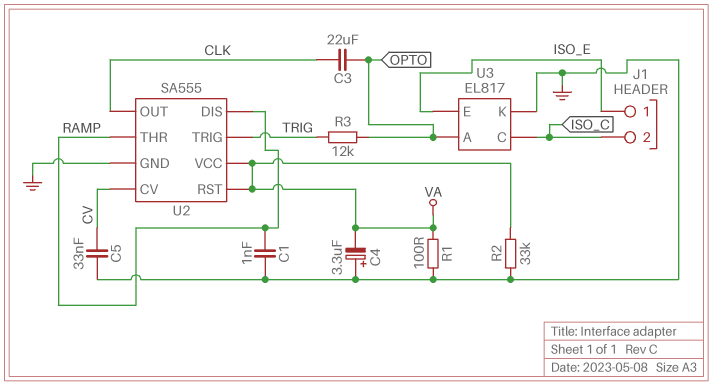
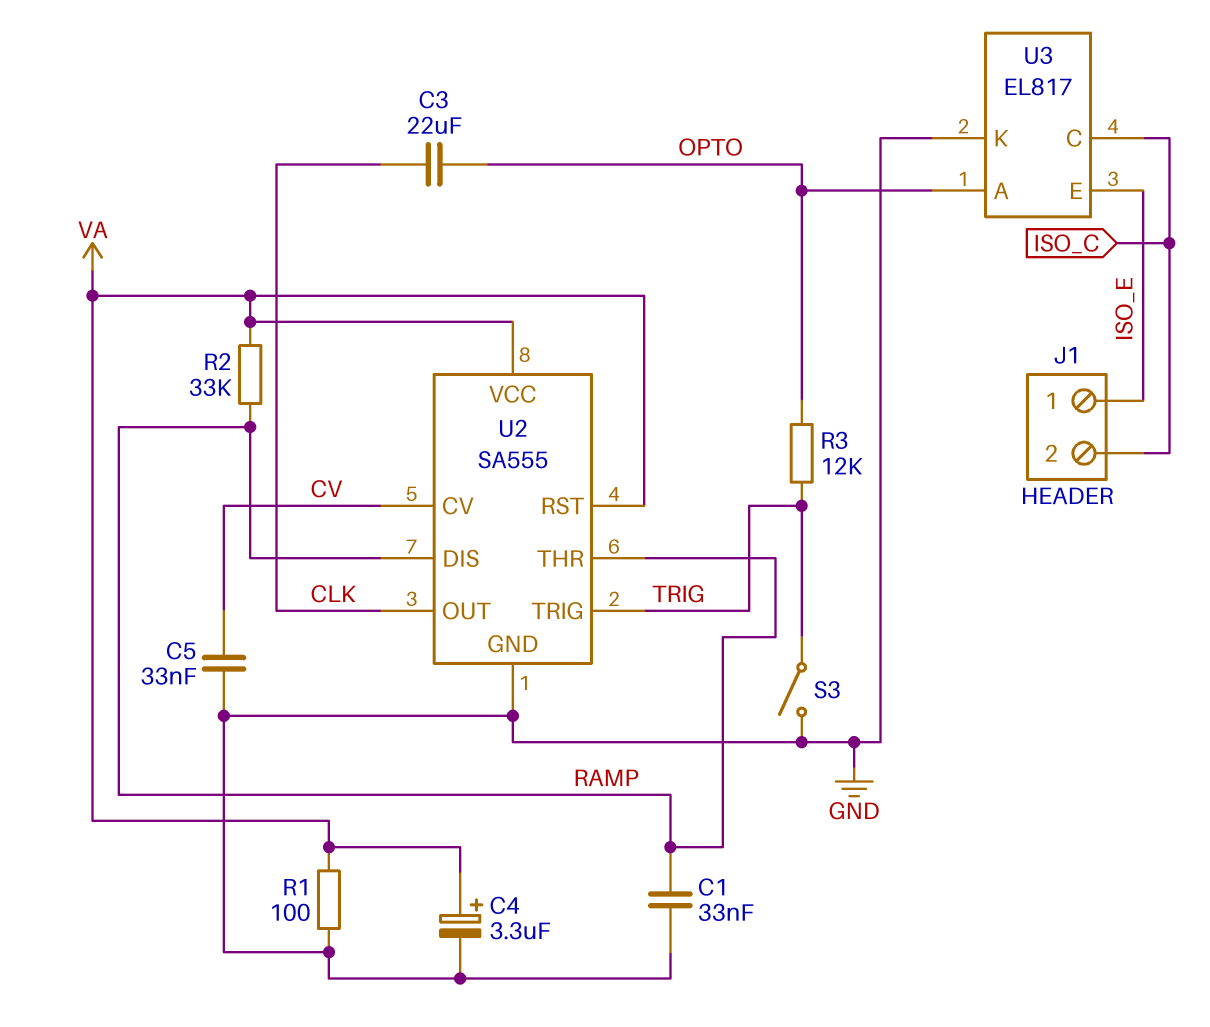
C1: 1nF (GND, RAMP) -> 33nF (GND, RAMP)
C4: 3.3uF (plus GND, minus VA) -> 3.3uF (plus VA, minus GND)
R2: 33k (GND, VA) -> 33k (RAMP, VA)
S3: none -> switch (GND, TRIG)

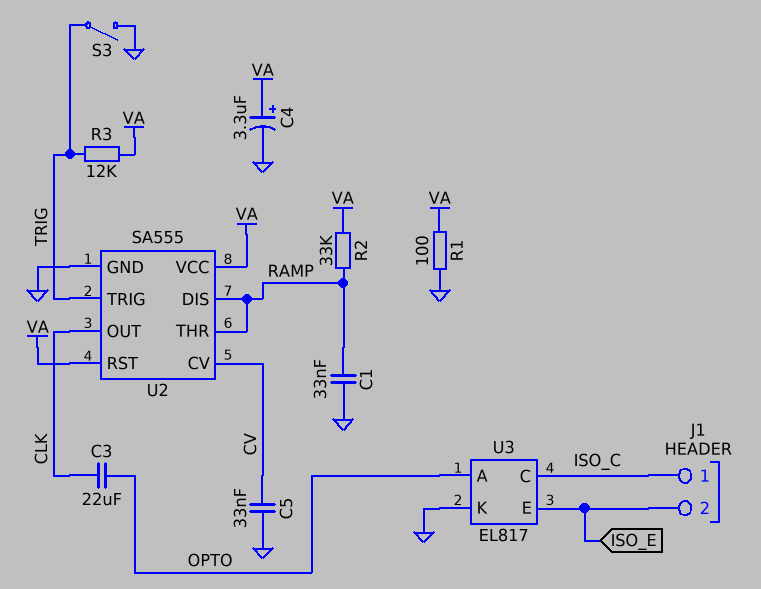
J1 pin 1: ISO_E -> ISO_C
J1 pin 2: ISO_C -> ISO_E
R3: 12k (OPTO, TRIG) -> 12k (TRIG, VA)

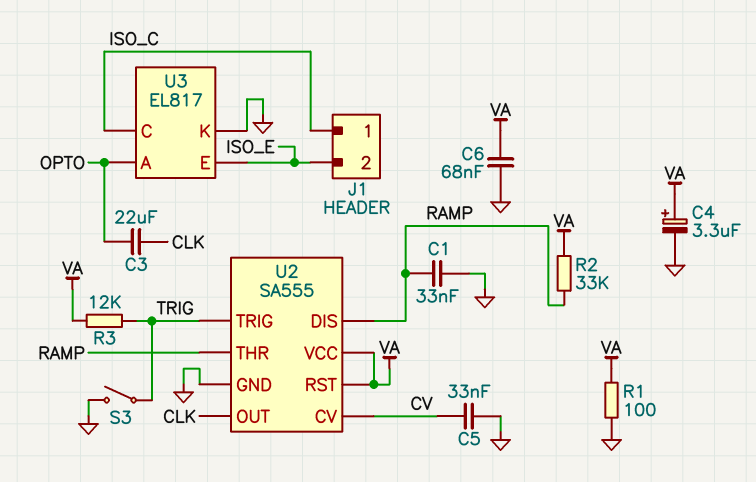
C6: none -> 68nF (GND, VA)

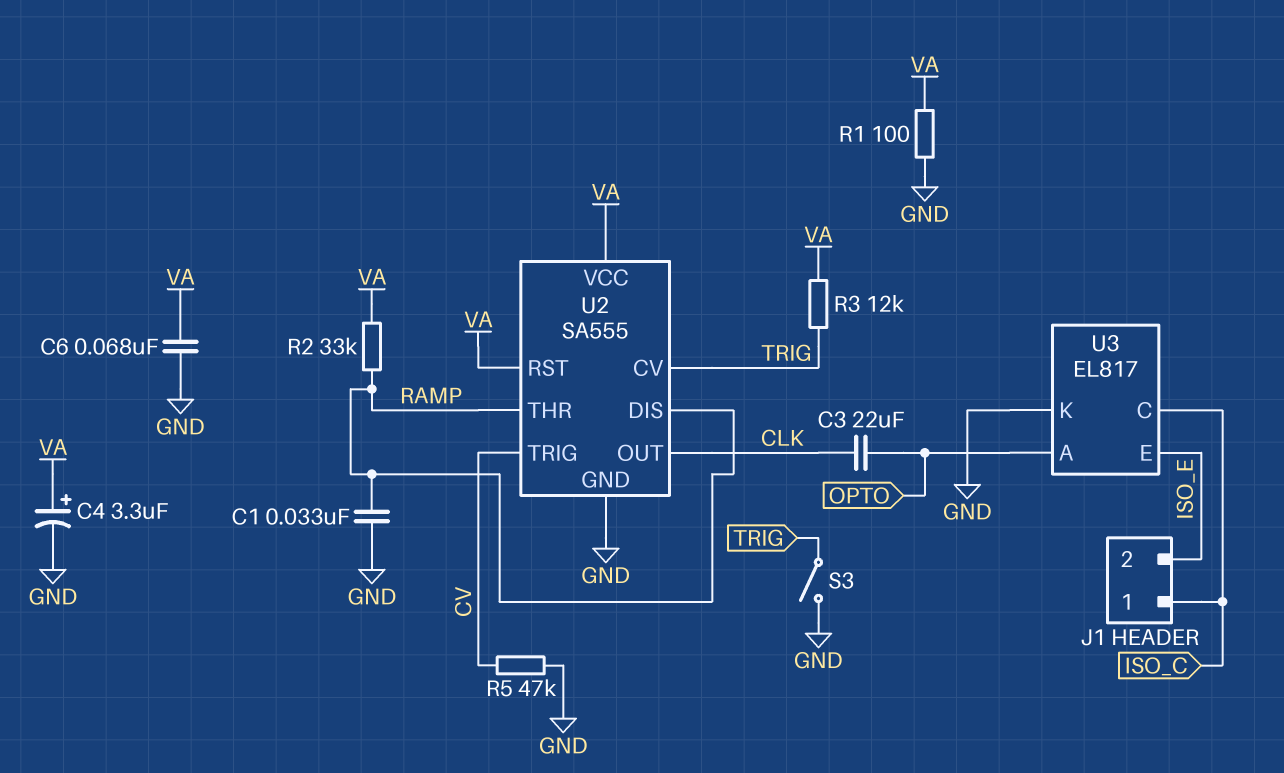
C5: 33nF (CV, GND) -> none
R5: none -> 47k (CV, GND)
U2 pin CV: CV -> TRIG
U2 pin TRIG: TRIG -> CV

